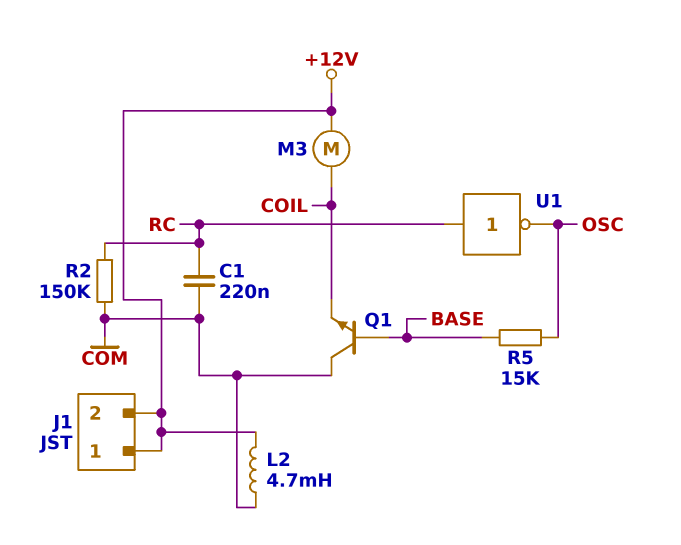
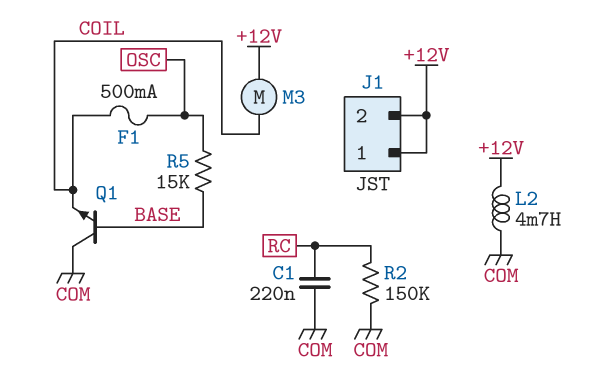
F1: none -> 500mA (COIL, OSC)
U1: NOT (in RC, out OSC) -> none

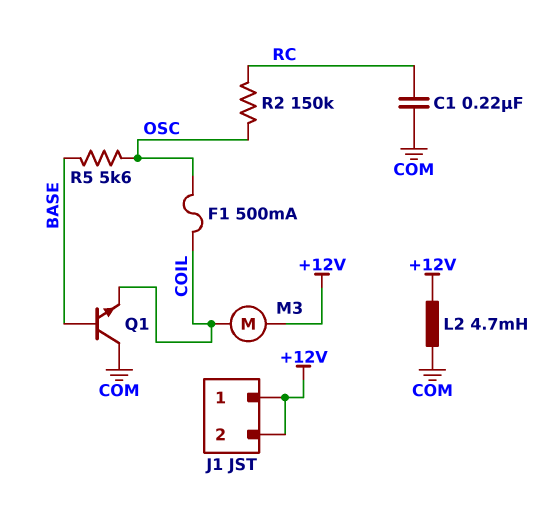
R2: 150k (COM, RC) -> 150k (OSC, RC)
R5: 15k (BASE, OSC) -> 5.6k (BASE, OSC)

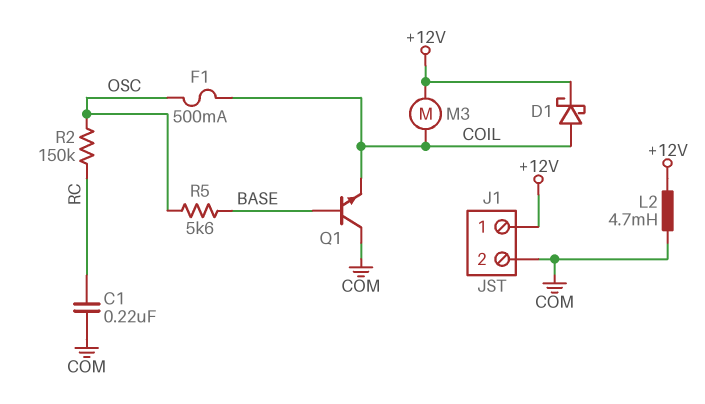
D1: none -> schottky (A COIL, K +12V)
J1 pin 2: +12V -> COM

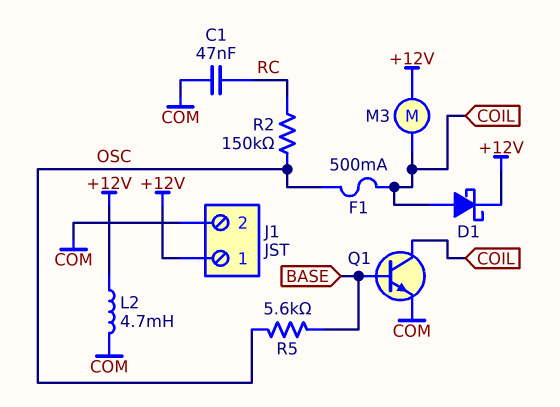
C1: 220nF (COM, RC) -> 47nF (COM, RC)
Q1: NPN (B BASE, C COM, E COIL) -> NPN (B BASE, C COIL, E COM)

